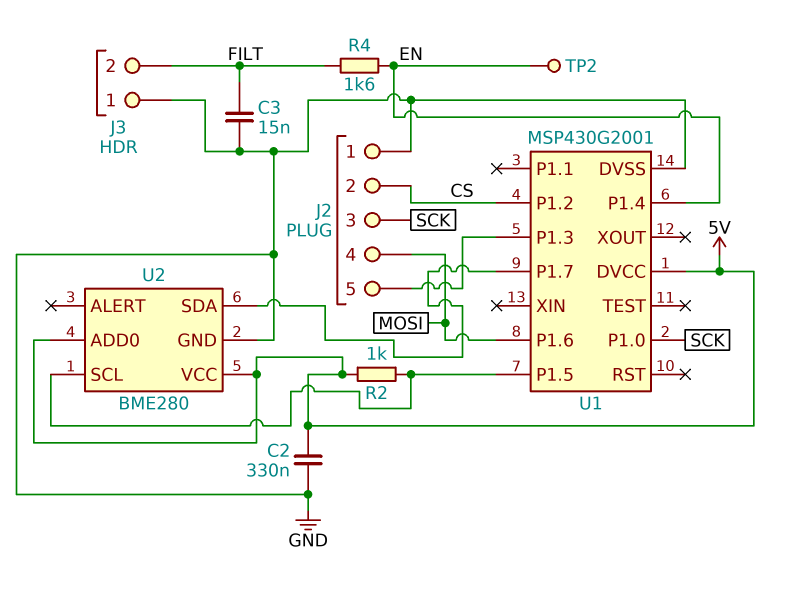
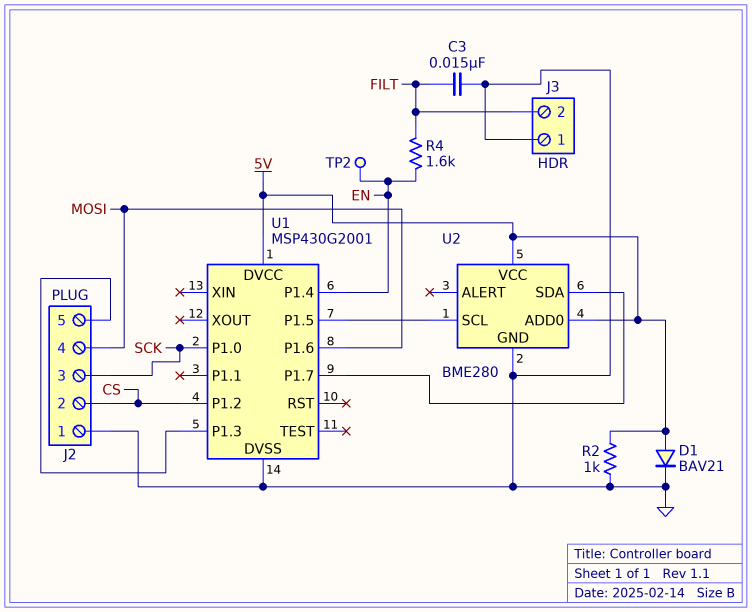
C2: 330nF (5V, GND) -> none
D1: none -> diode BAV21 (A 5V, K GND)
R2: 1k (5V, U1/P1.5) -> 1k (5V, GND)

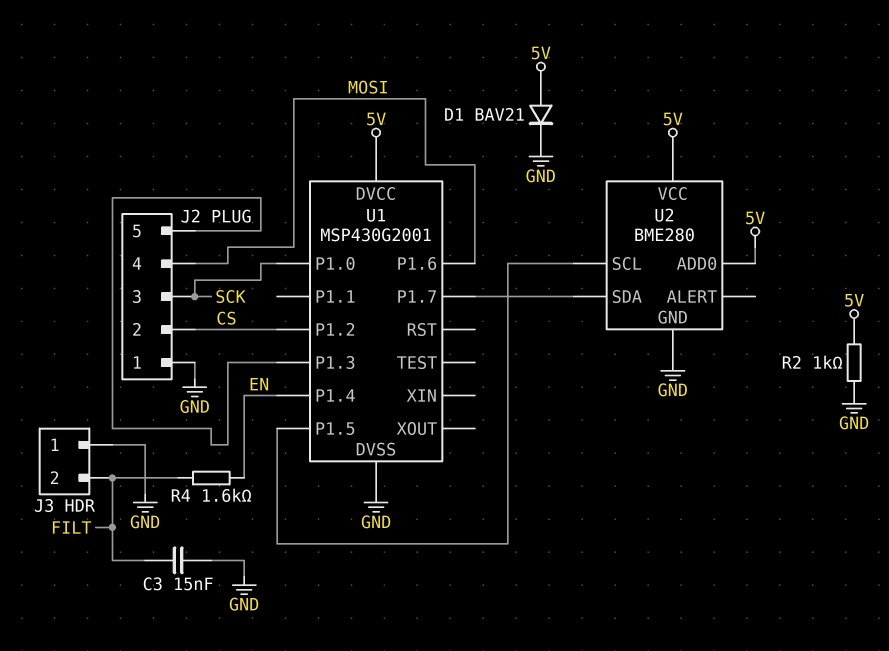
TP2: test point (EN) -> none

